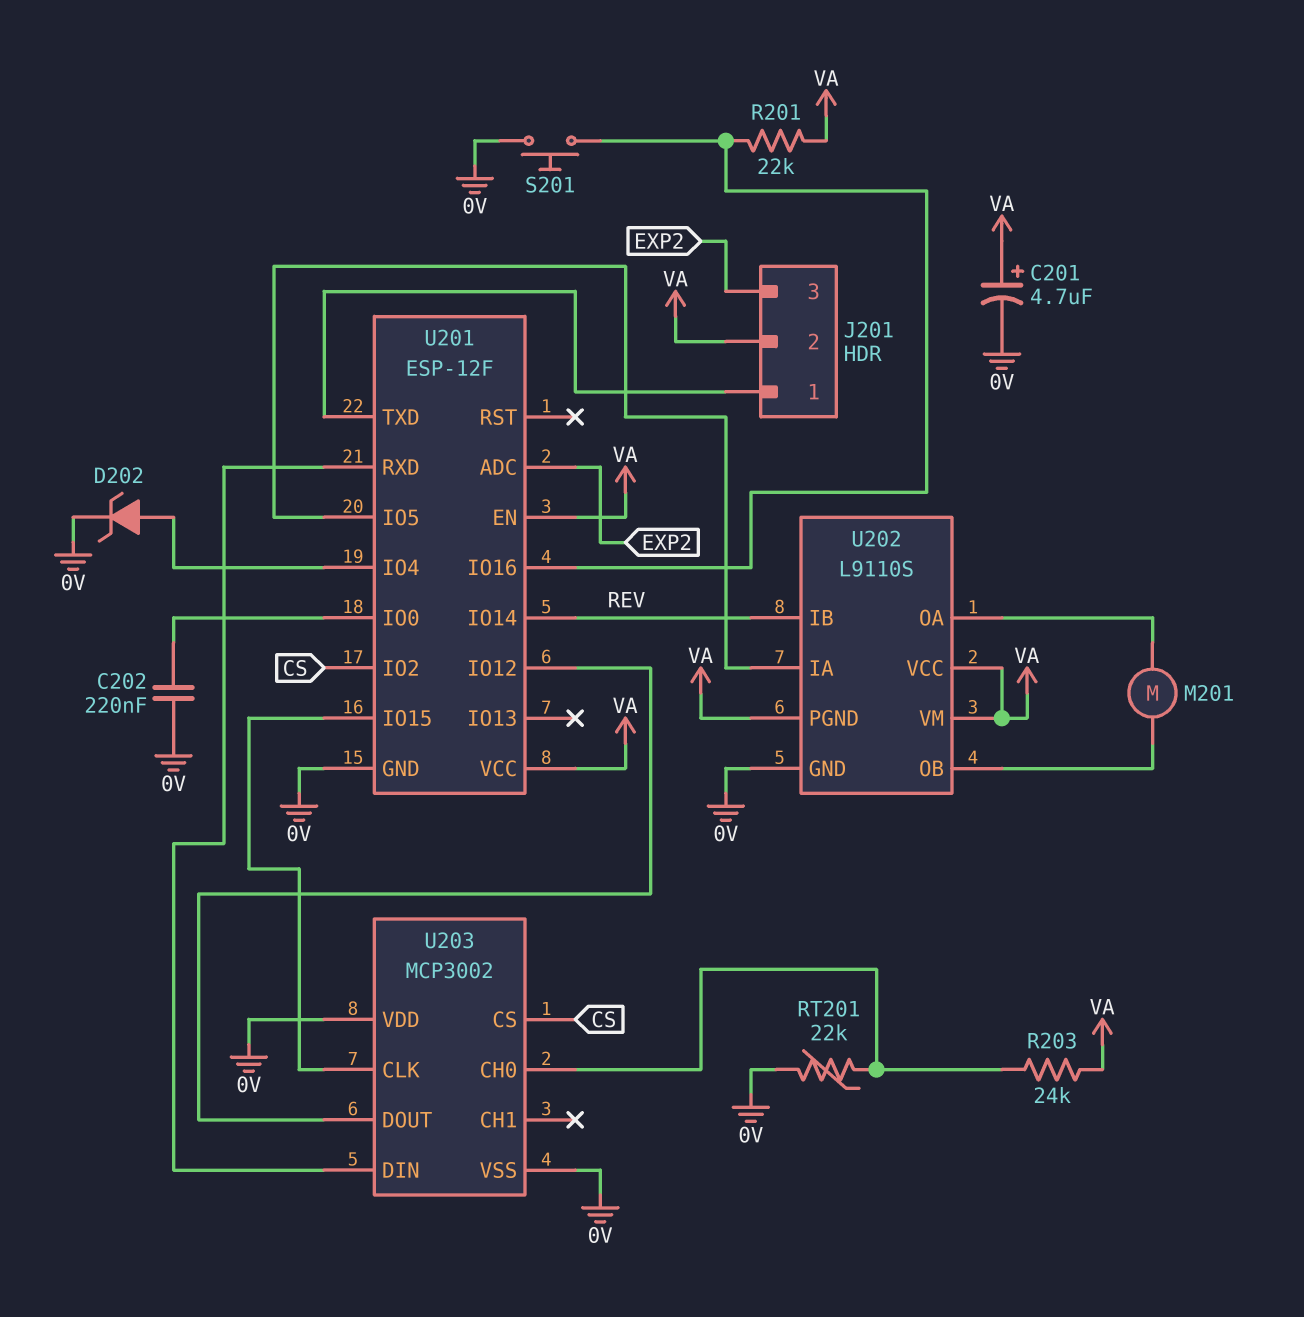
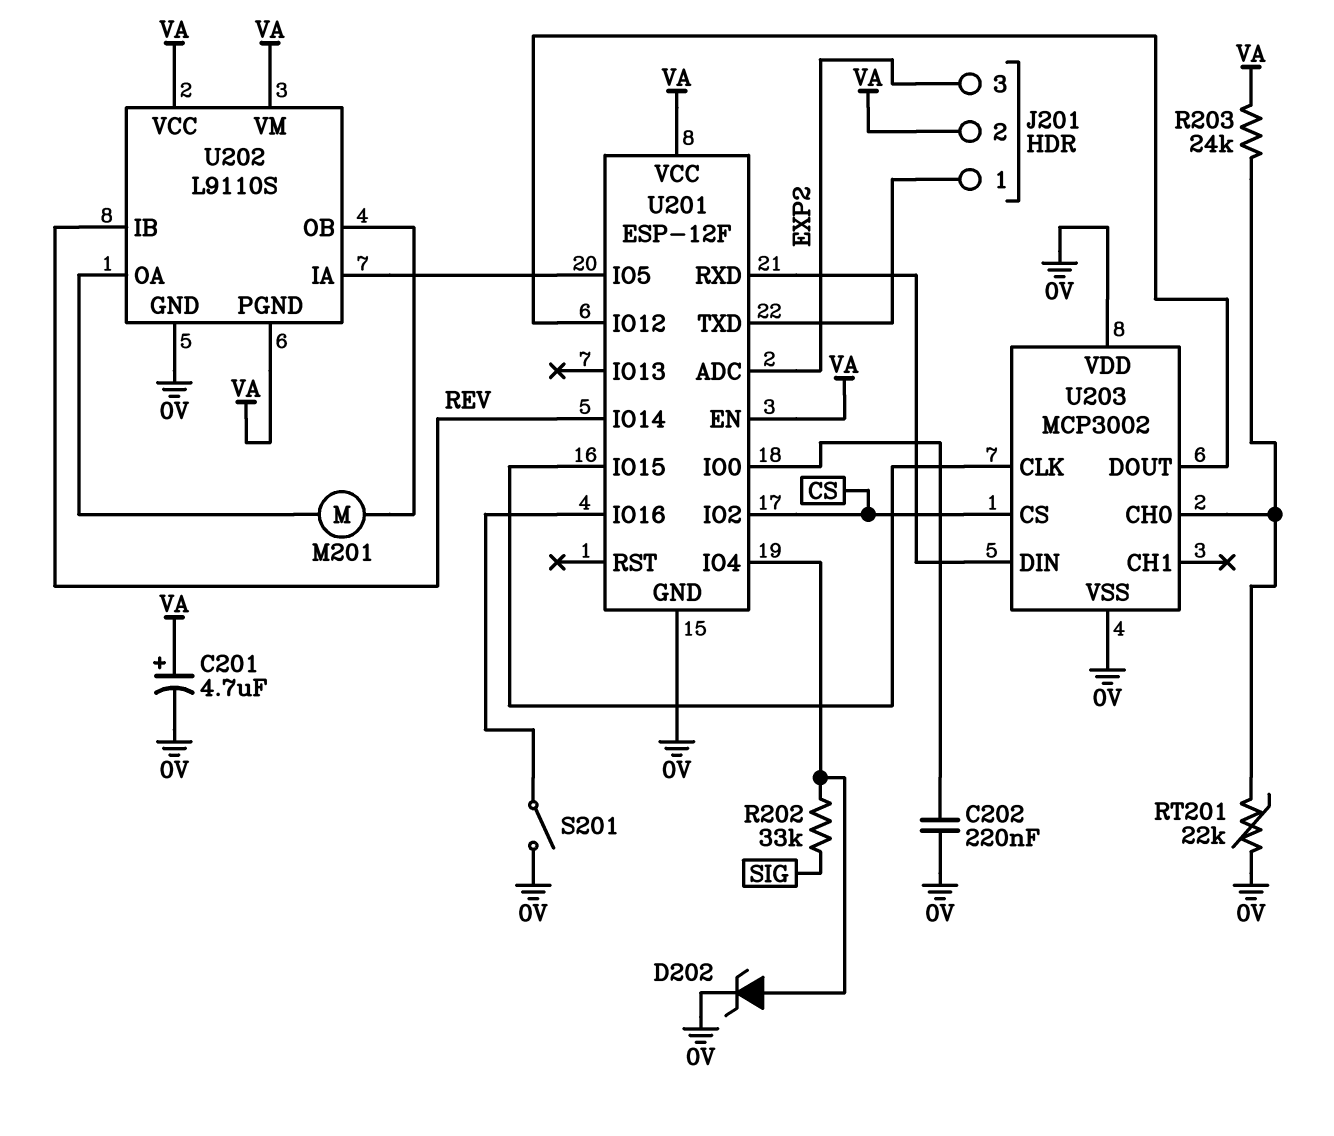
R201: 22k (U201/IO16, VA) -> none
R202: none -> 33k (SIG, U201/IO4)
S201: button (0V, U201/IO16) -> switch (0V, U201/IO16)

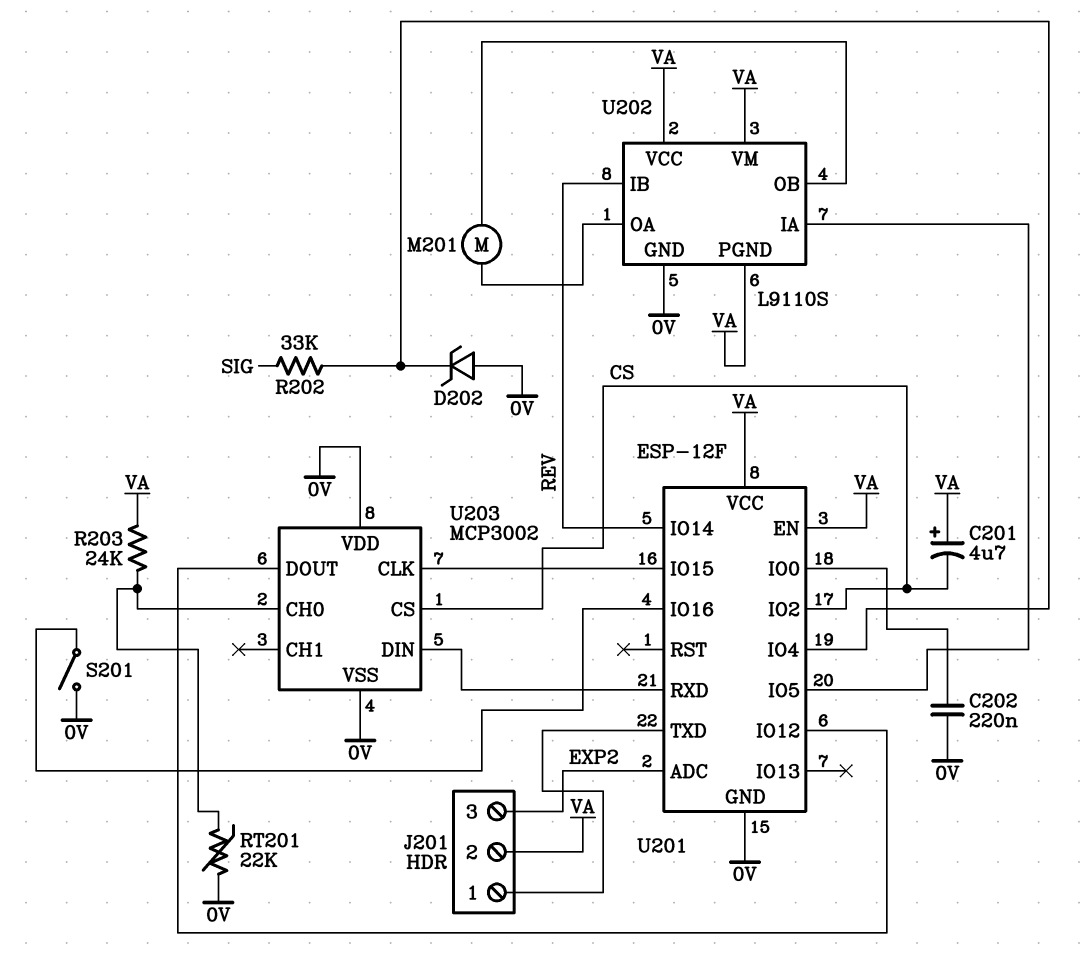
C201: 4.7uF (plus VA, minus 0V) -> 4.7uF (plus VA, minus CS)
D202: zener (A U201/IO4, K 0V) -> zener (A 0V, K U201/IO4)

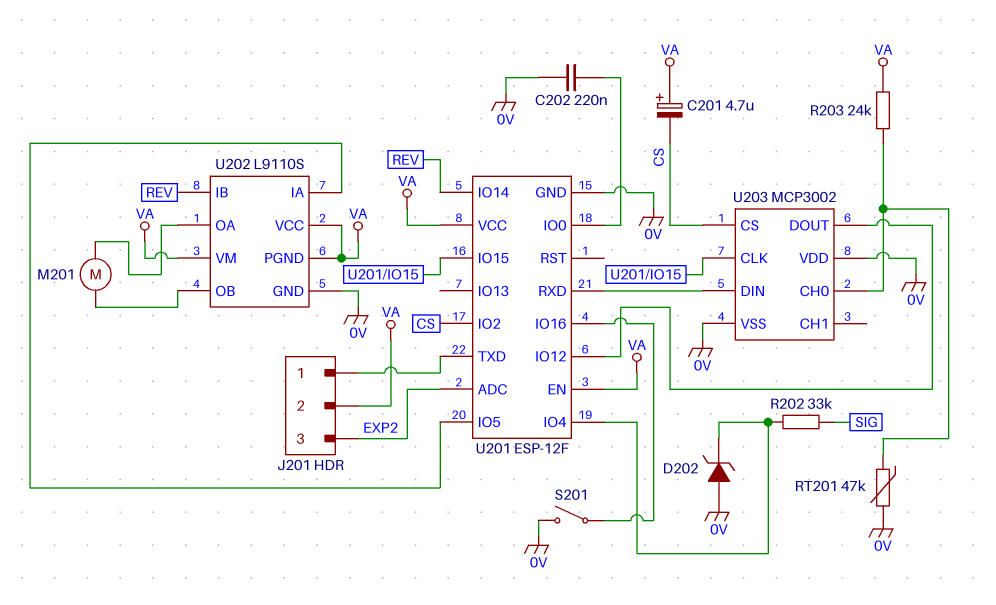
RT201: 22k (0V, U203/CH0) -> 47k (0V, U203/CH0)

